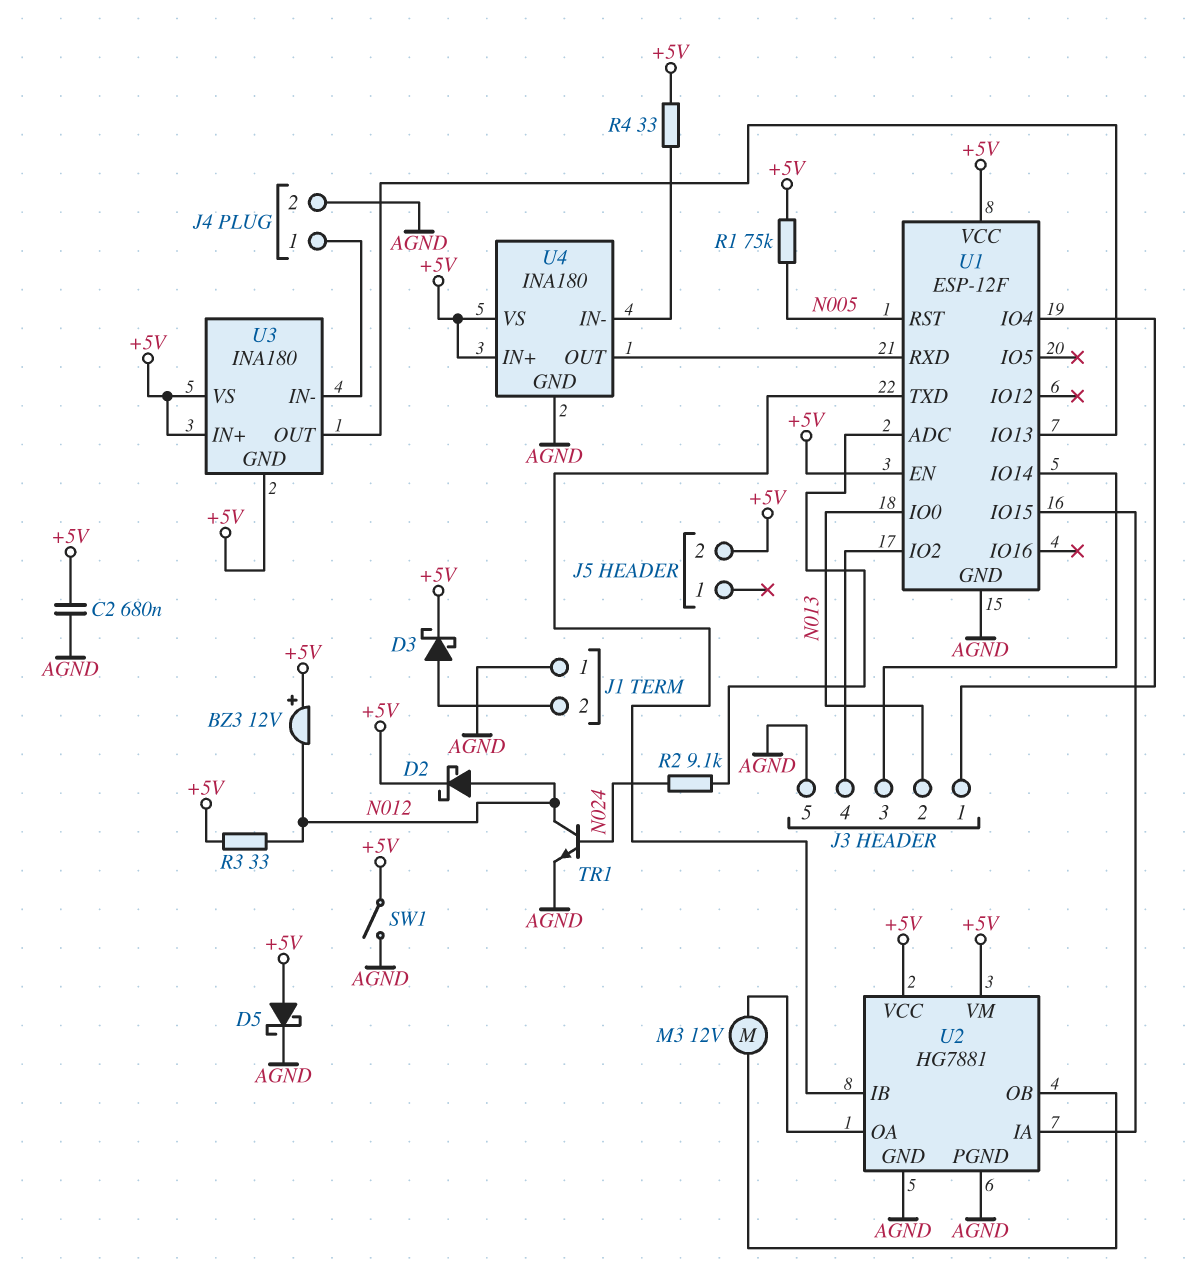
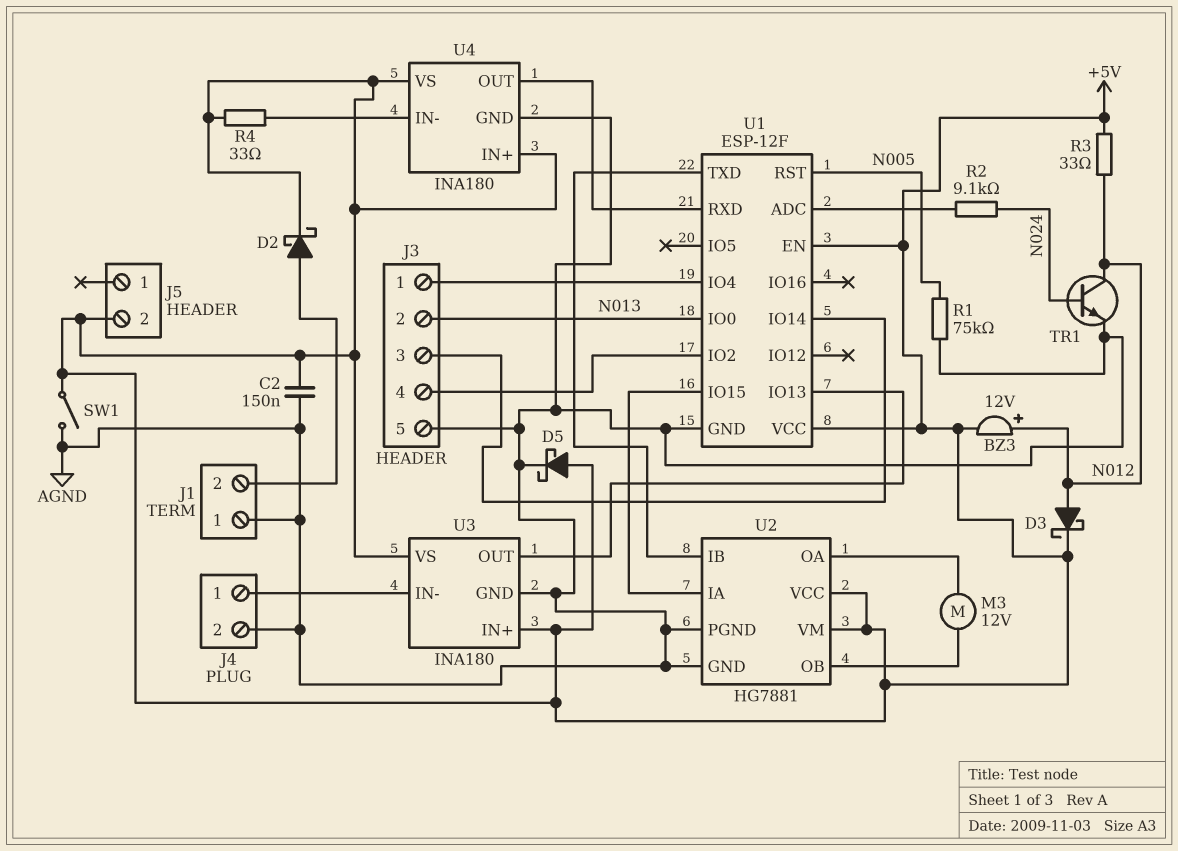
BZ3: buzzer 12V (plus +5V, minus N012) -> buzzer 12V (plus N012, minus +5V)
C2: 680nF (+5V, AGND) -> 150nF (+5V, AGND)
D2: schottky (A N012, K +5V) -> schottky (A J1/2, K +5V)
D3: schottky (A J1/2, K +5V) -> schottky (A N012, K +5V)
R1: 75k (+5V, N005) -> 75k (AGND, N005)
U3 pin GND: +5V -> AGND

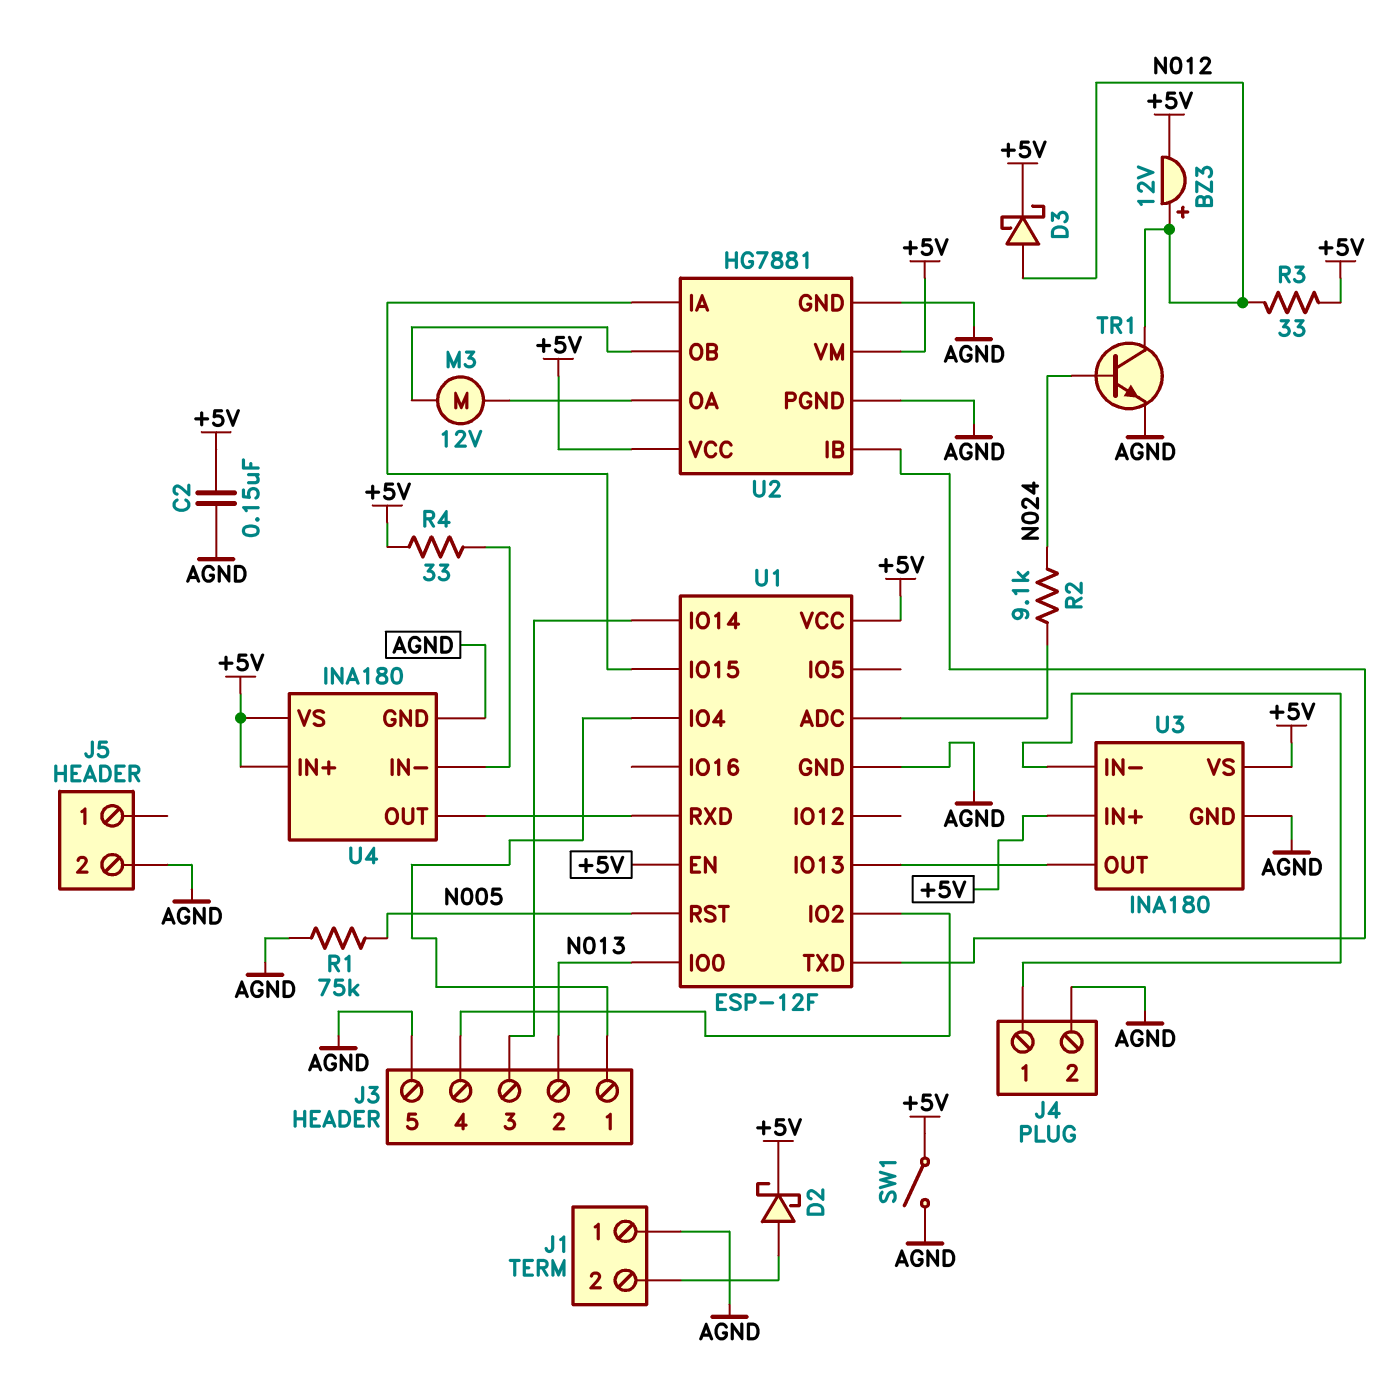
D5: schottky (A +5V, K AGND) -> none
J5 pin 2: +5V -> AGND

